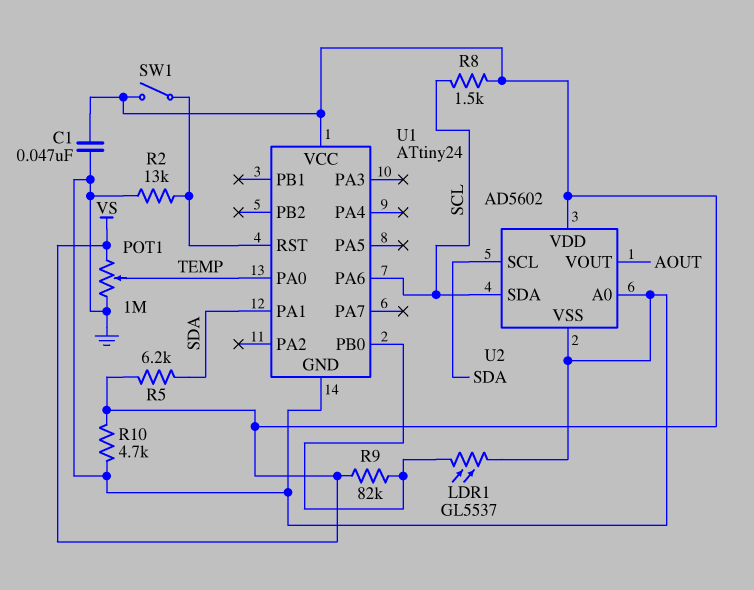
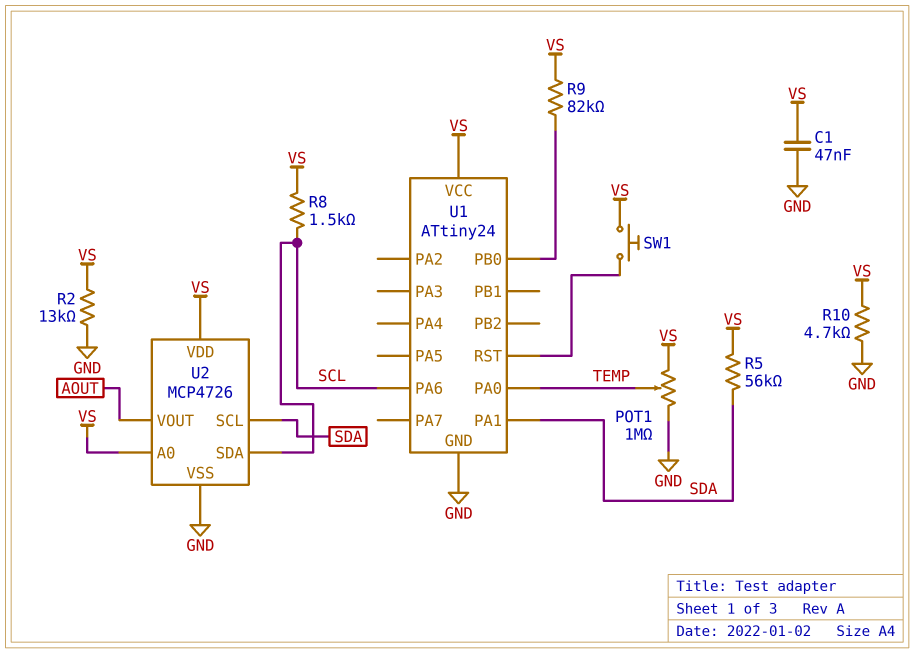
LDR1: GL5537 (GND, U1/PB0) -> none
R2: 13k (GND, U1/RST) -> 13k (GND, VS)
R5: 6.2k (SDA, VS) -> 56k (SDA, VS)
SW1: switch (U1/RST, VS) -> button (U1/RST, VS)
U2: AD5602 -> MCP4726
U2 pin A0: GND -> VS

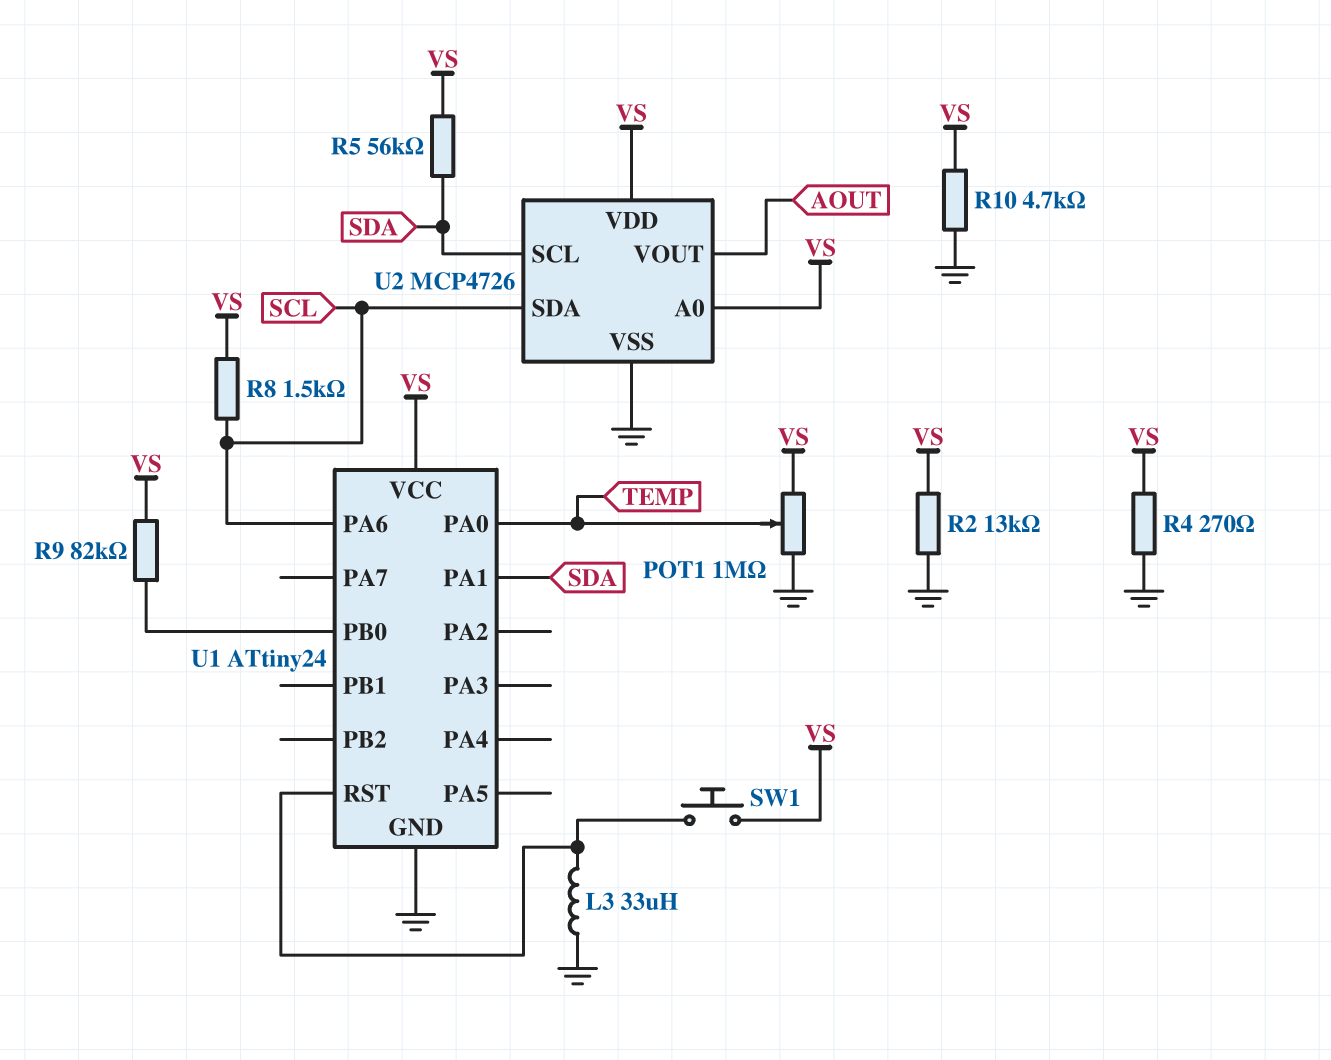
C1: 47nF (GND, VS) -> none
L3: none -> 33uH (GND, U1/RST)
R4: none -> 270 (GND, VS)

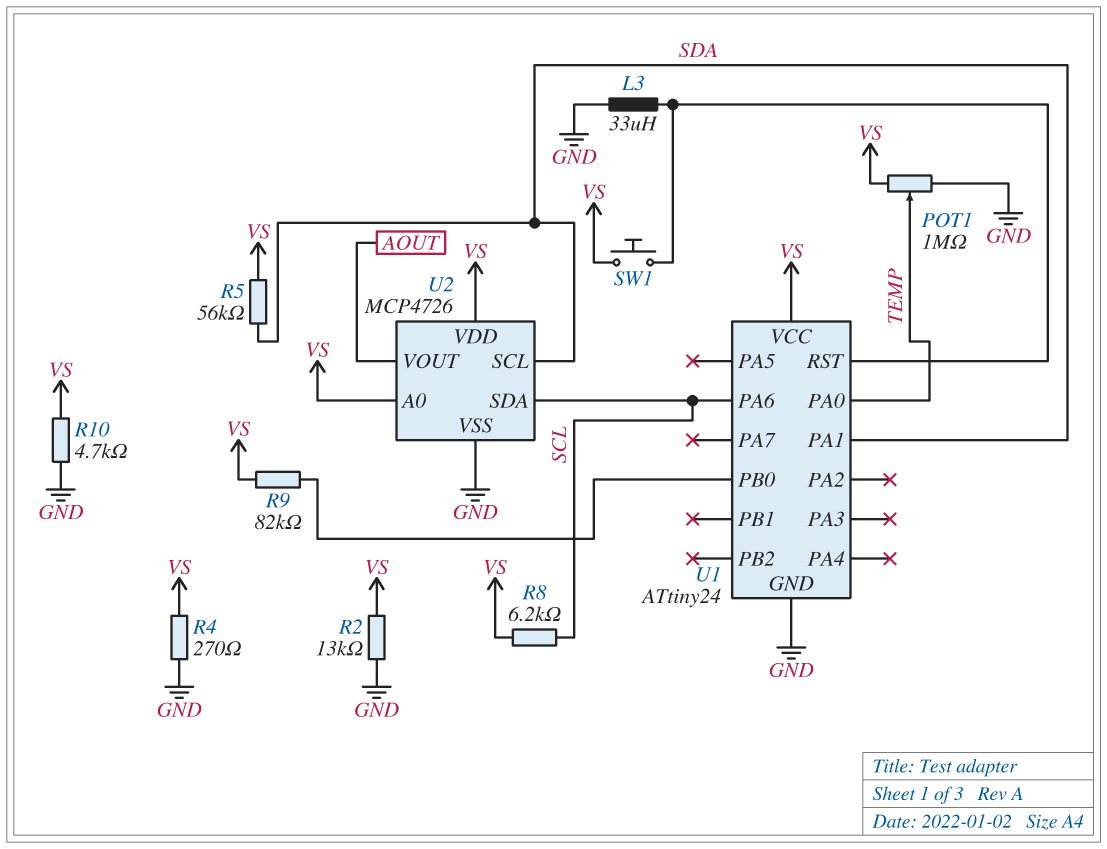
R8: 1.5k (SCL, VS) -> 6.2k (SCL, VS)

